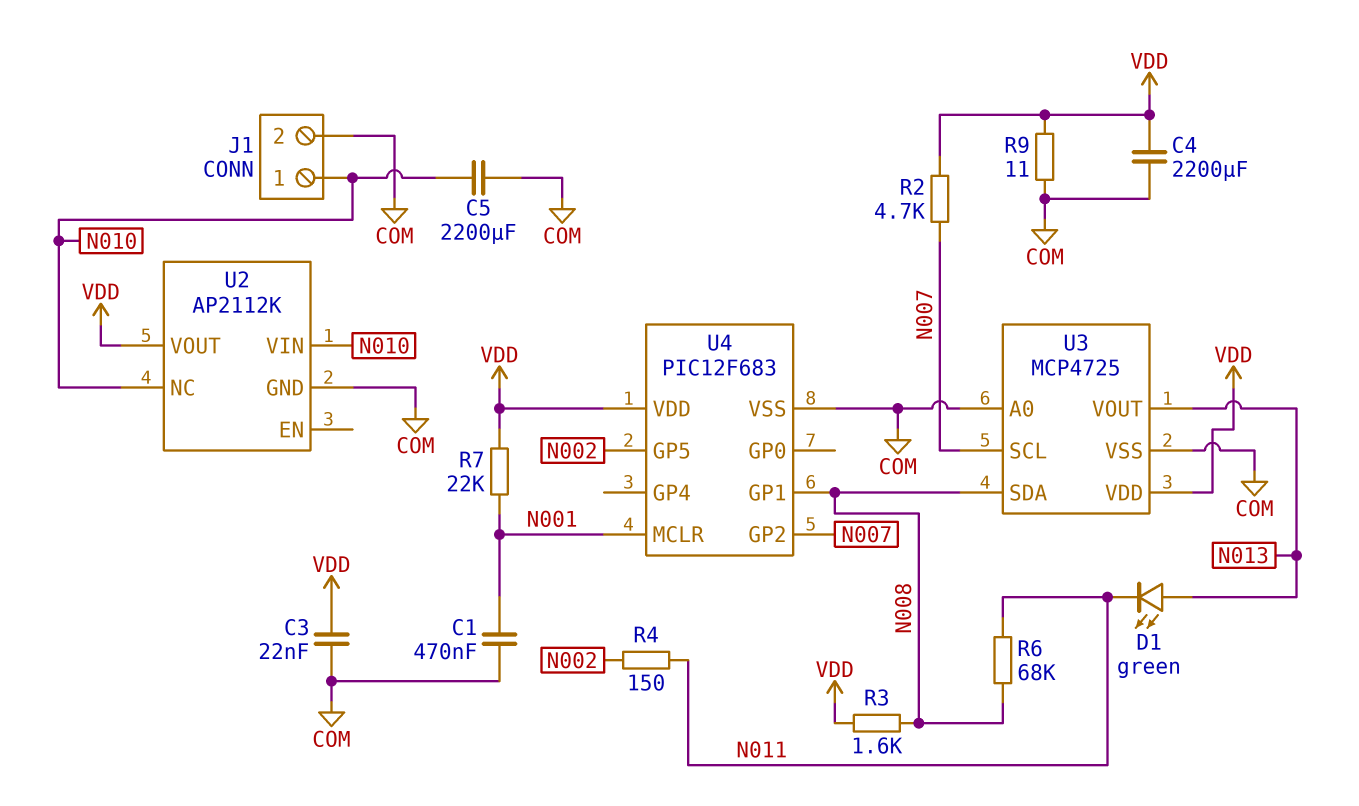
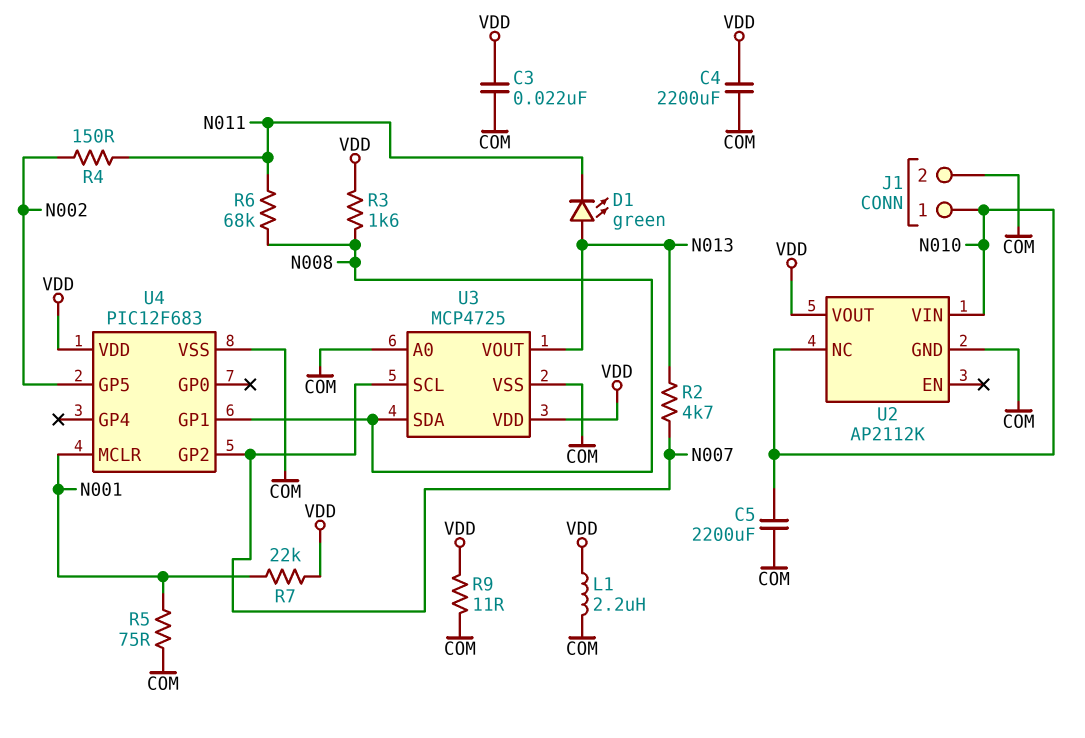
C1: 470nF (COM, N001) -> none
L1: none -> 2.2uH (COM, VDD)
R2: 4.7k (N007, VDD) -> 4.7k (N007, N013)
R5: none -> 75 (COM, N001)

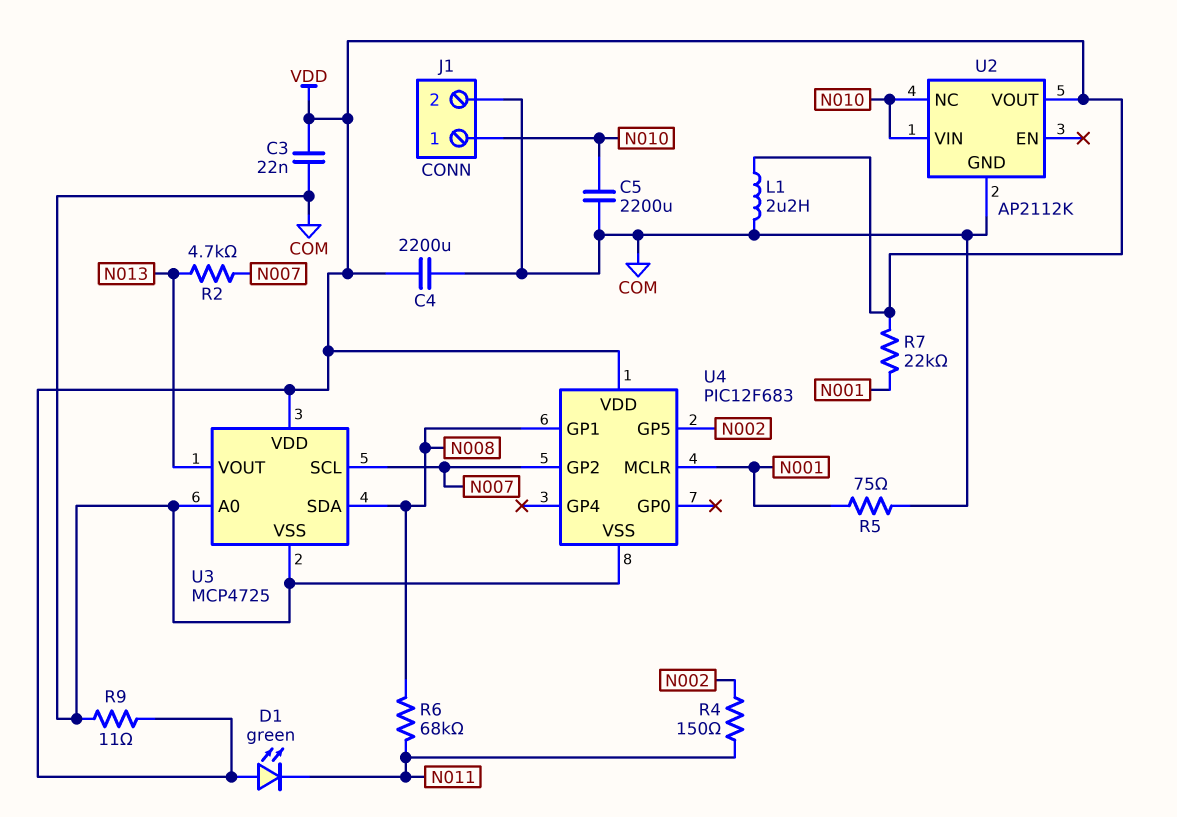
D1: LED green (A N013, K N011) -> LED green (A VDD, K N011)
R3: 1.6k (N008, VDD) -> none

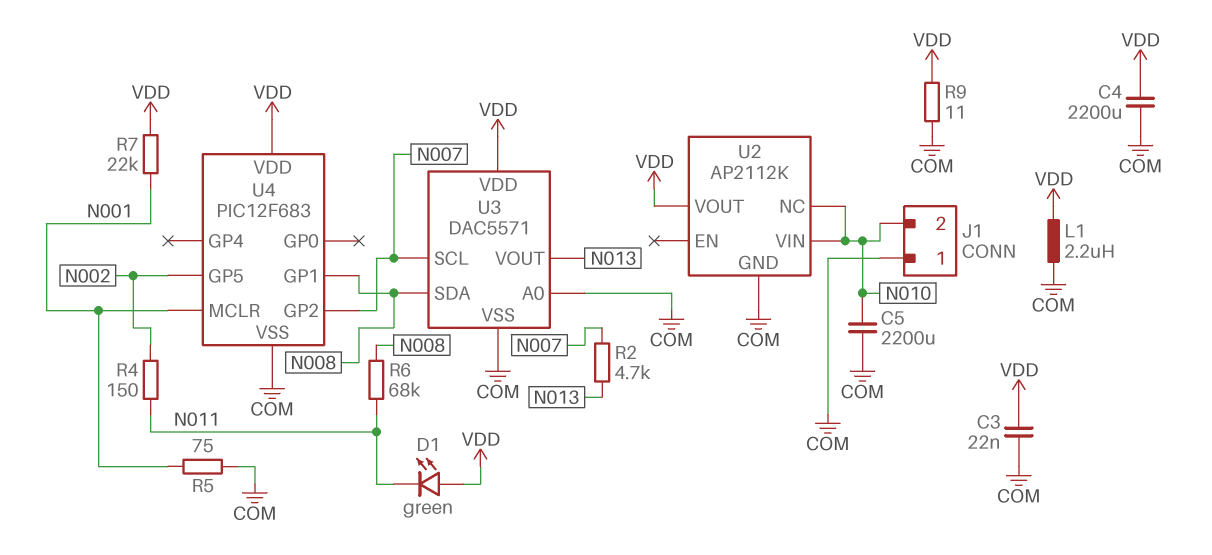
J1 pin 1: N010 -> COM
J1 pin 2: COM -> N010
U3: MCP4725 -> DAC5571

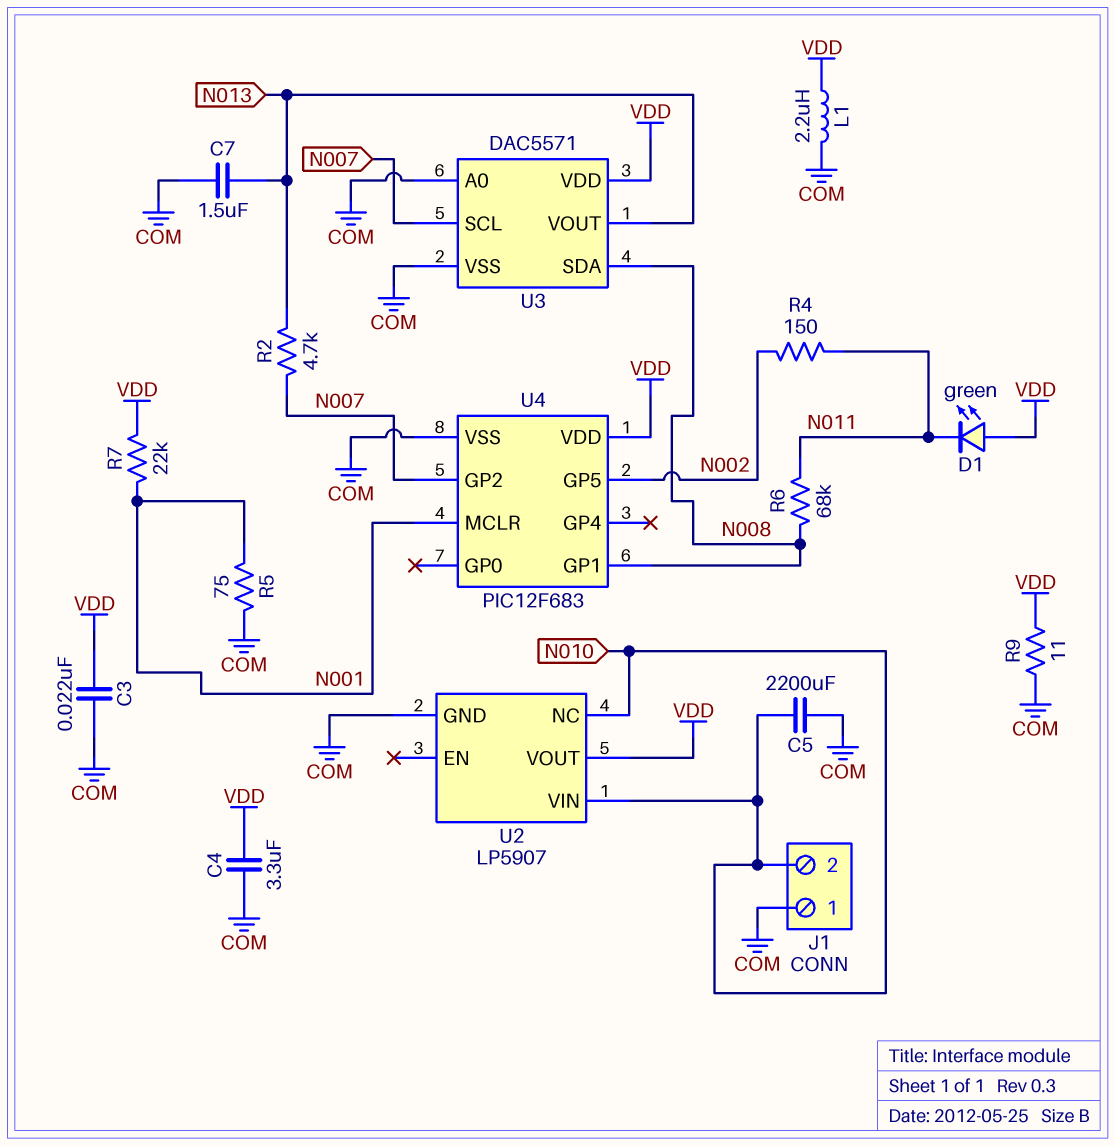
C4: 2200uF (COM, VDD) -> 3.3uF (COM, VDD)
C7: none -> 1.5uF (COM, N013)
U2: AP2112K -> LP5907

